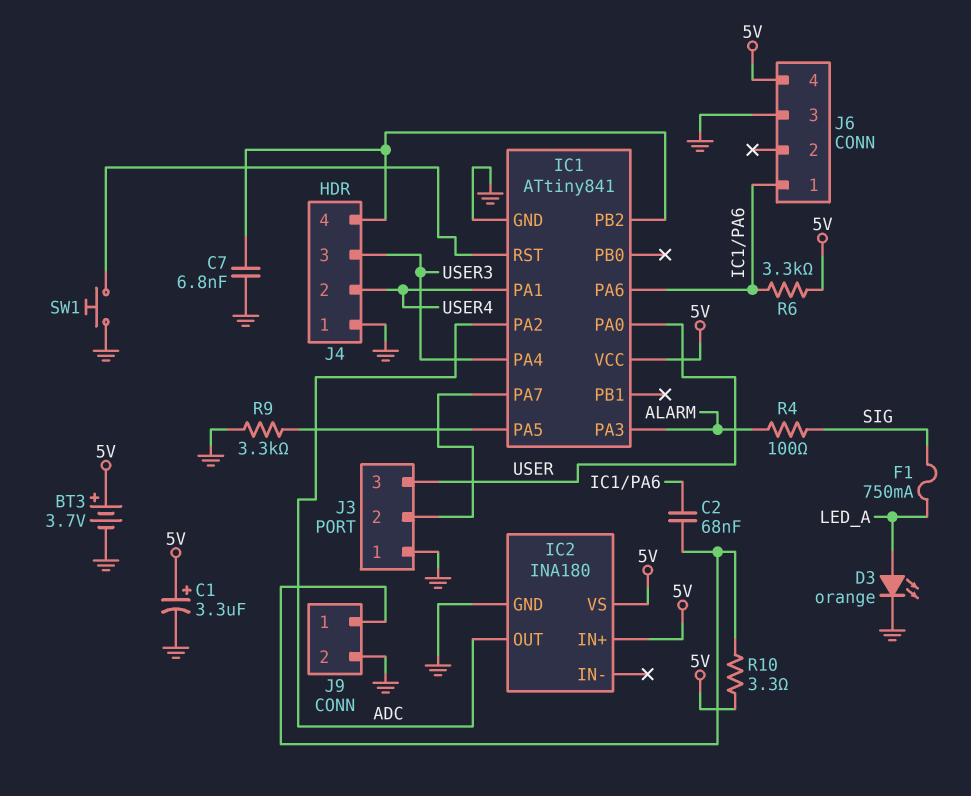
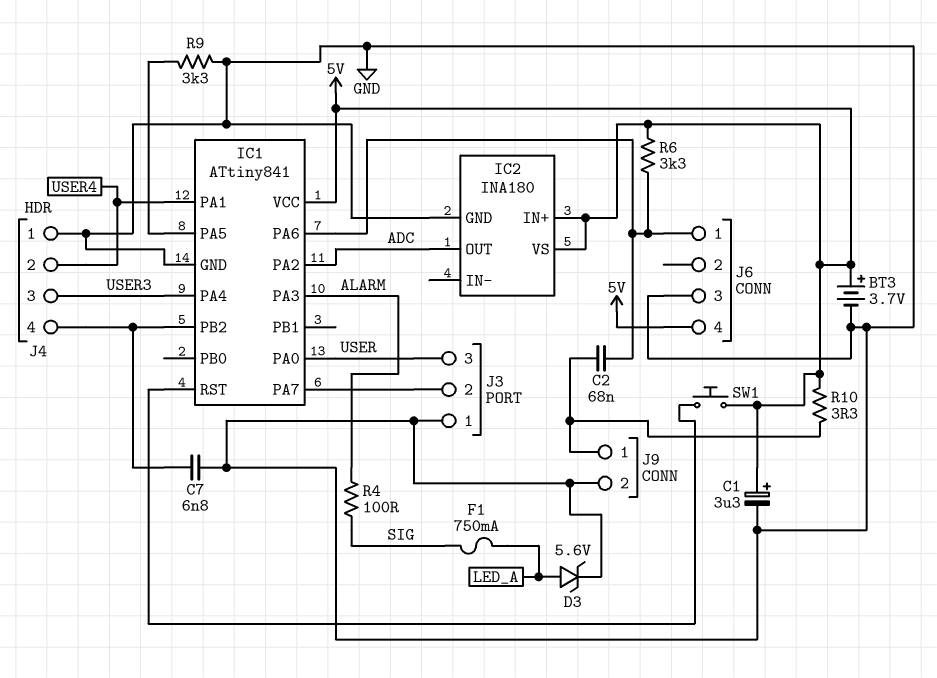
D3: LED orange (A LED_A, K GND) -> zener 5.6V (A LED_A, K GND)
SW1: button (GND, IC1/RST) -> button (5V, IC1/RST)

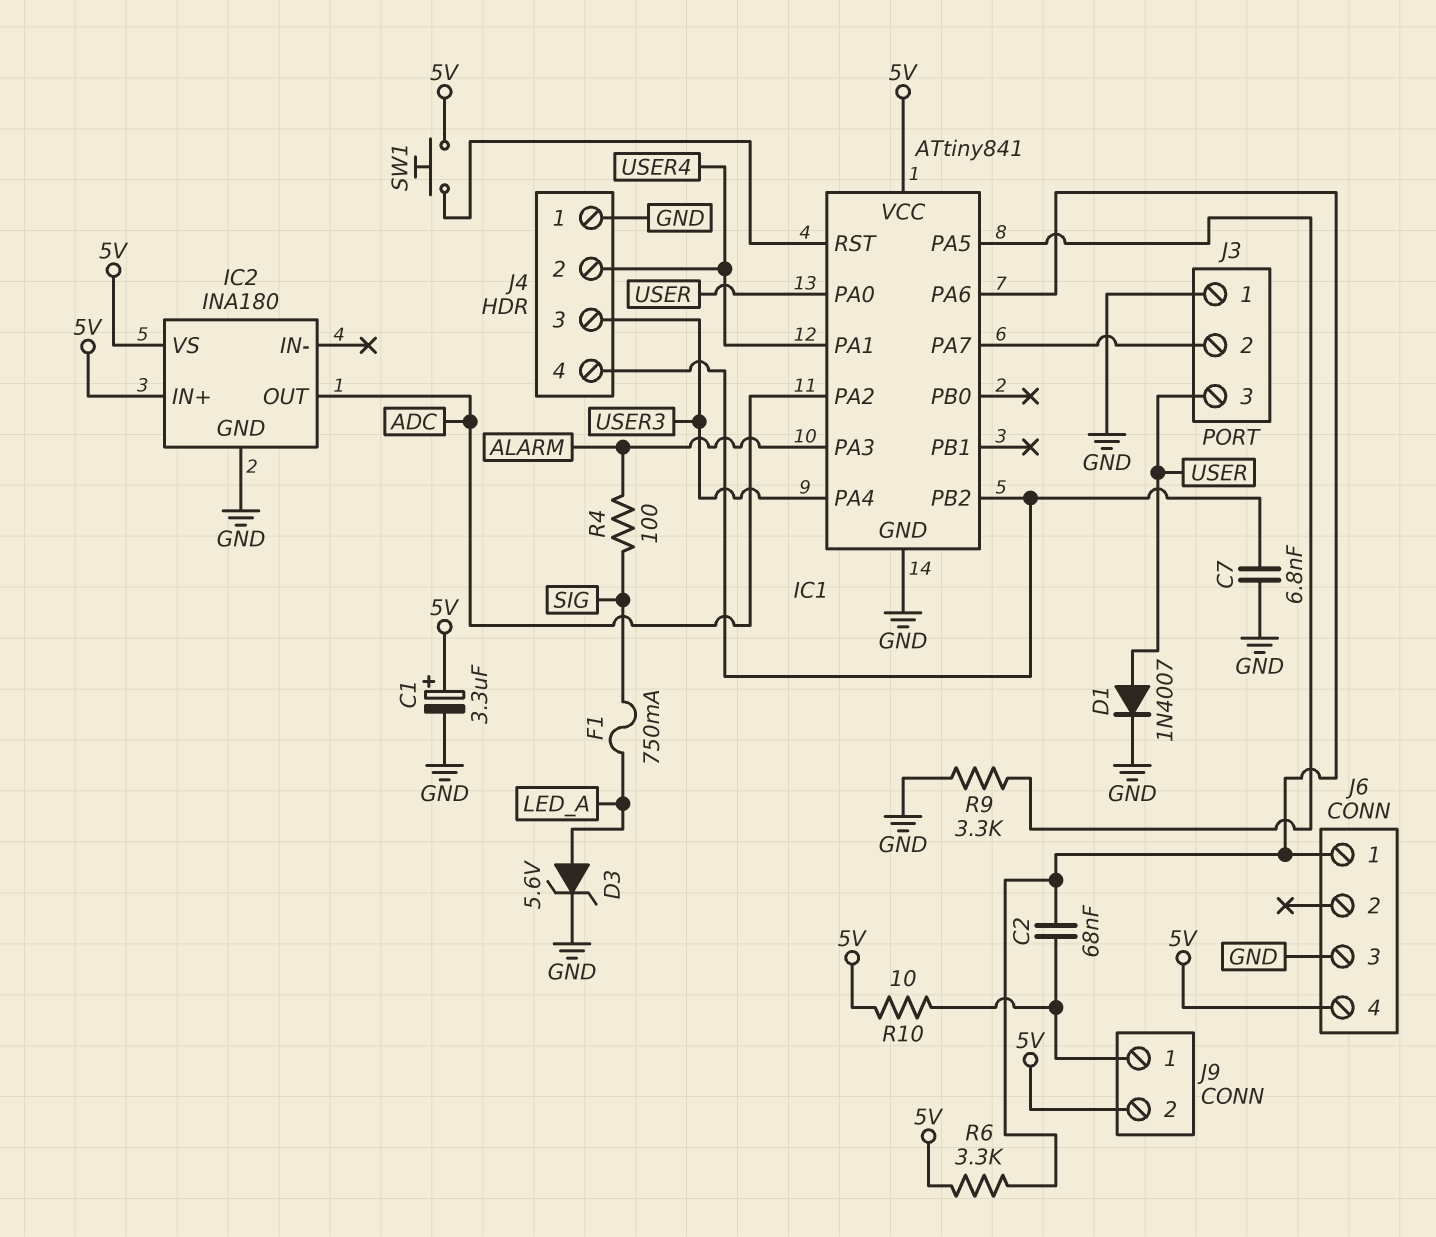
BT3: 3.7V (plus 5V, minus GND) -> none
D1: none -> diode 1N4007 (A USER, K GND)
J9 pin 2: GND -> 5V
R10: 3.3 (5V, J9/1) -> 10 (5V, J9/1)

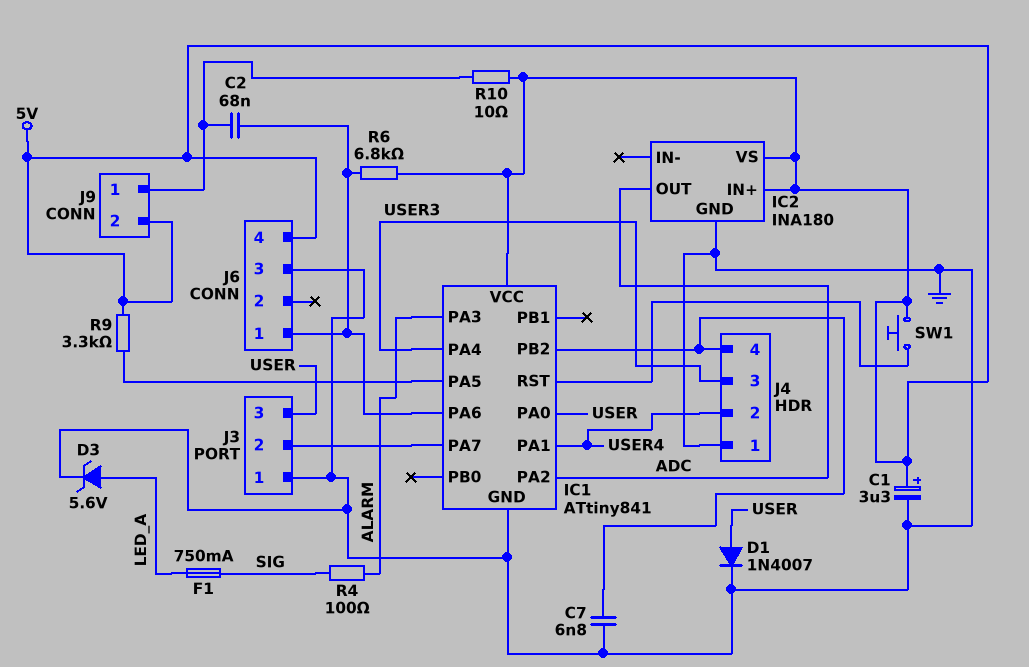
R6: 3.3k (5V, IC1/PA6) -> 6.8k (5V, IC1/PA6)
R9: 3.3k (GND, IC1/PA5) -> 3.3k (5V, IC1/PA5)

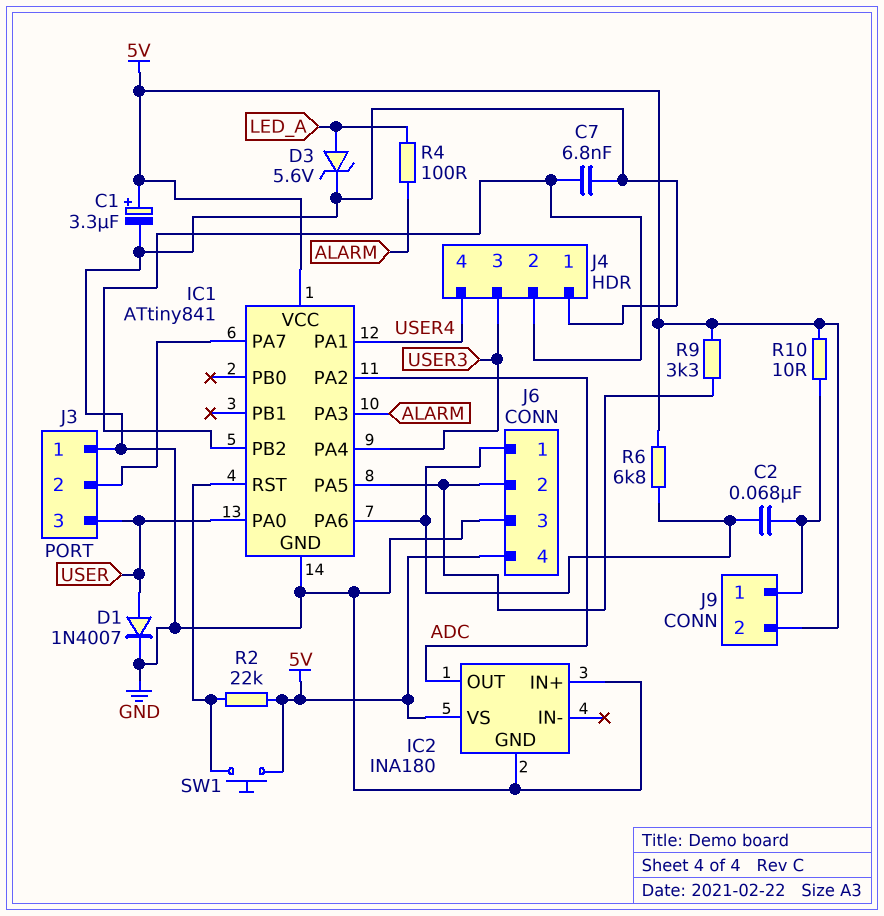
F1: 750mA (LED_A, SIG) -> none
IC2 pin IN+: 5V -> GND
J4 pin 2: USER4 -> IC1/PB2
J4 pin 4: IC1/PB2 -> USER4
J6 pin 2: none -> IC1/PA5
R2: none -> 22k (5V, IC1/RST)
R4: 100 (ALARM, SIG) -> 100 (ALARM, LED_A)

